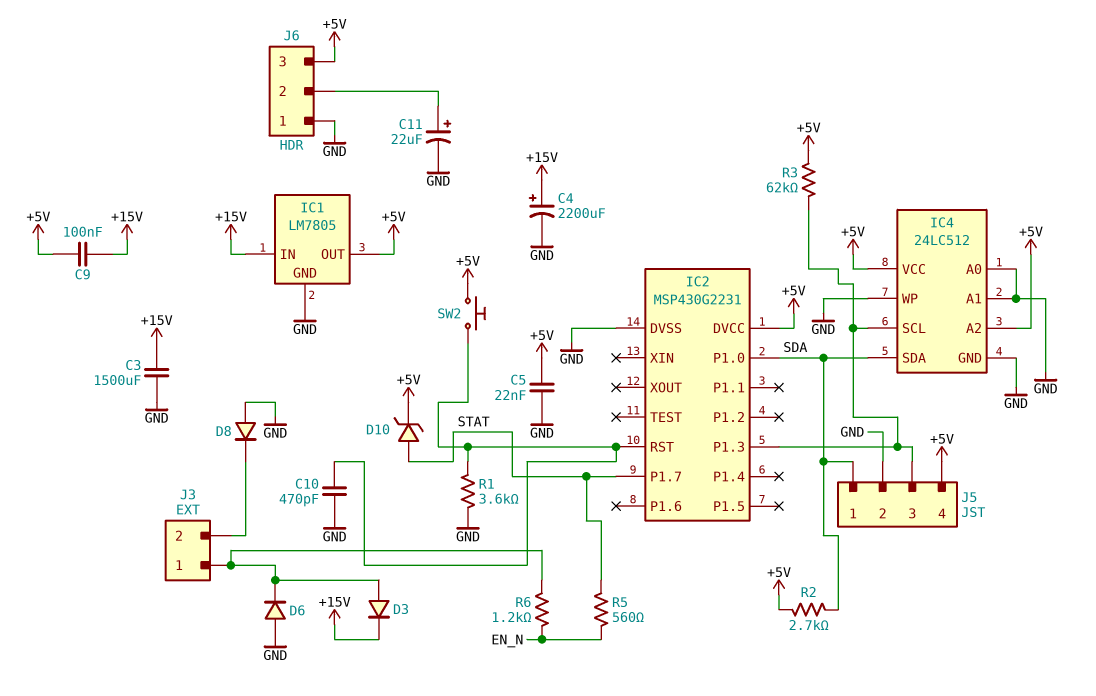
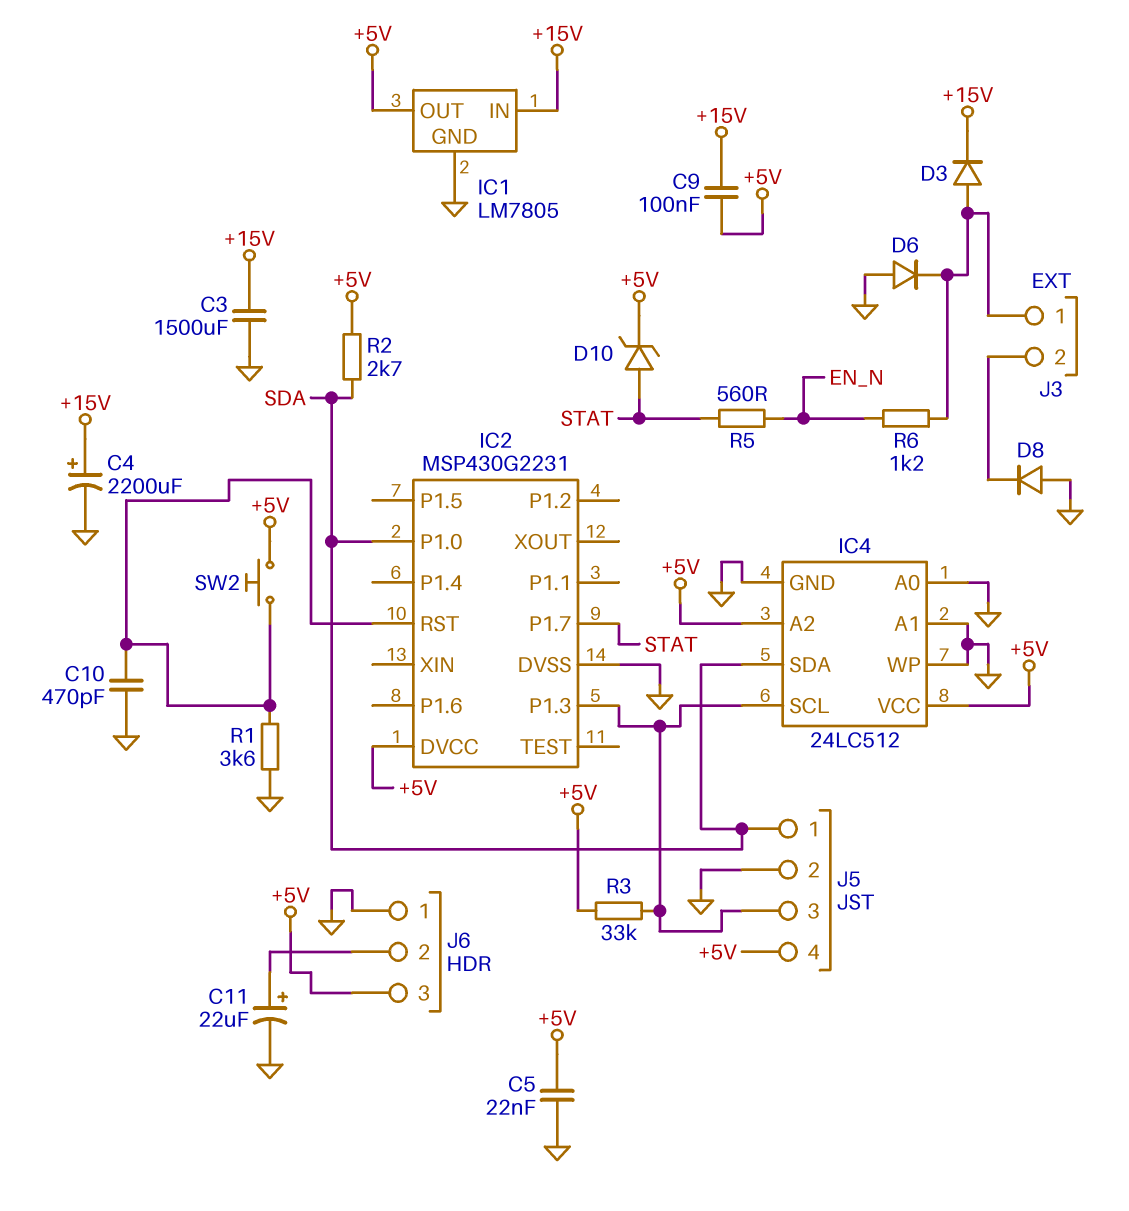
R3: 62k (+5V, IC2/P1.3) -> 33k (+5V, IC2/P1.3)

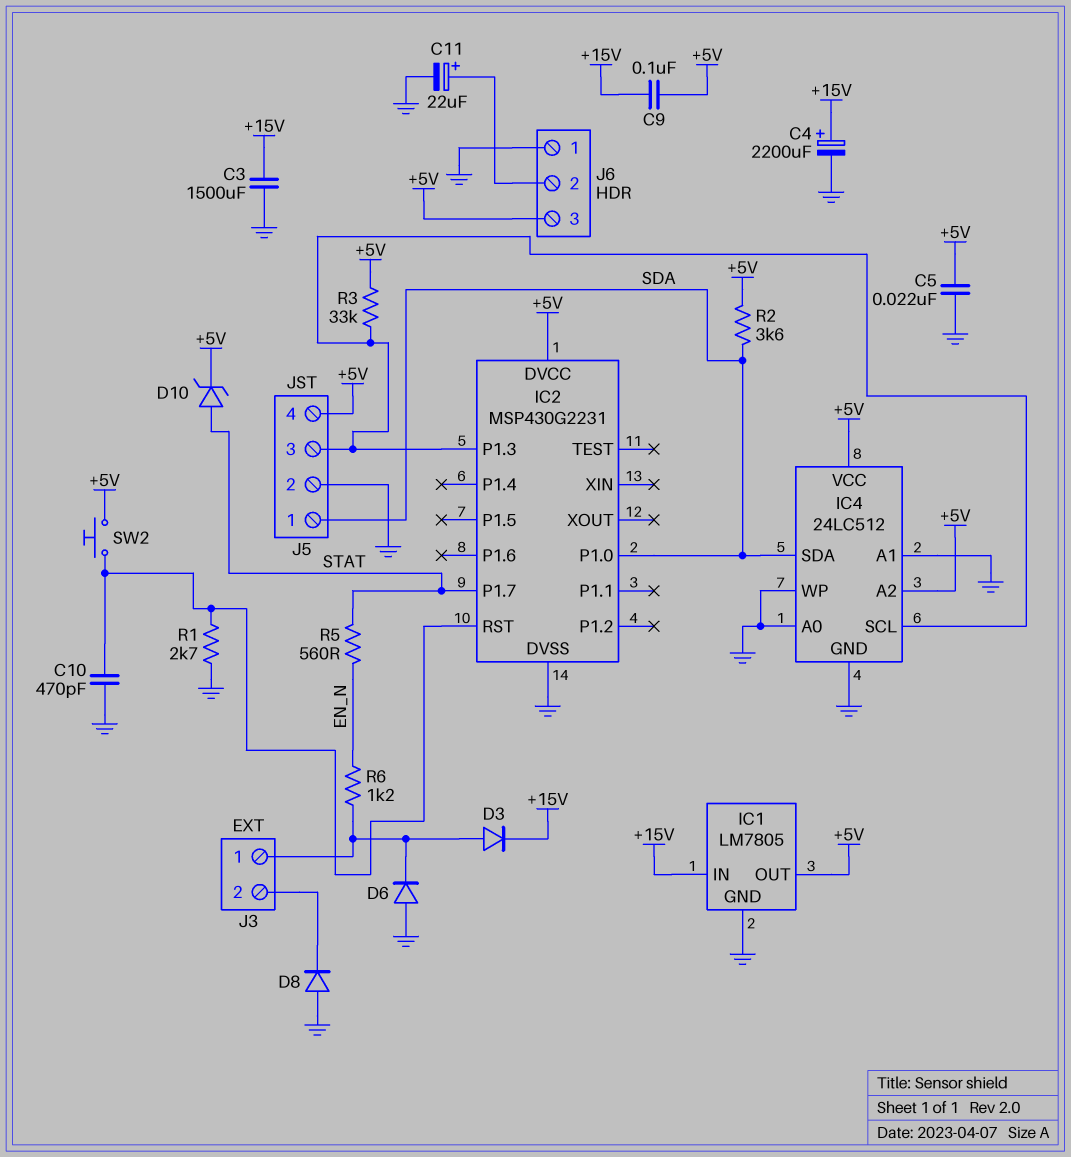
R1: 3.6k (GND, IC2/RST) -> 2.7k (GND, IC2/RST)
R2: 2.7k (+5V, SDA) -> 3.6k (+5V, SDA)

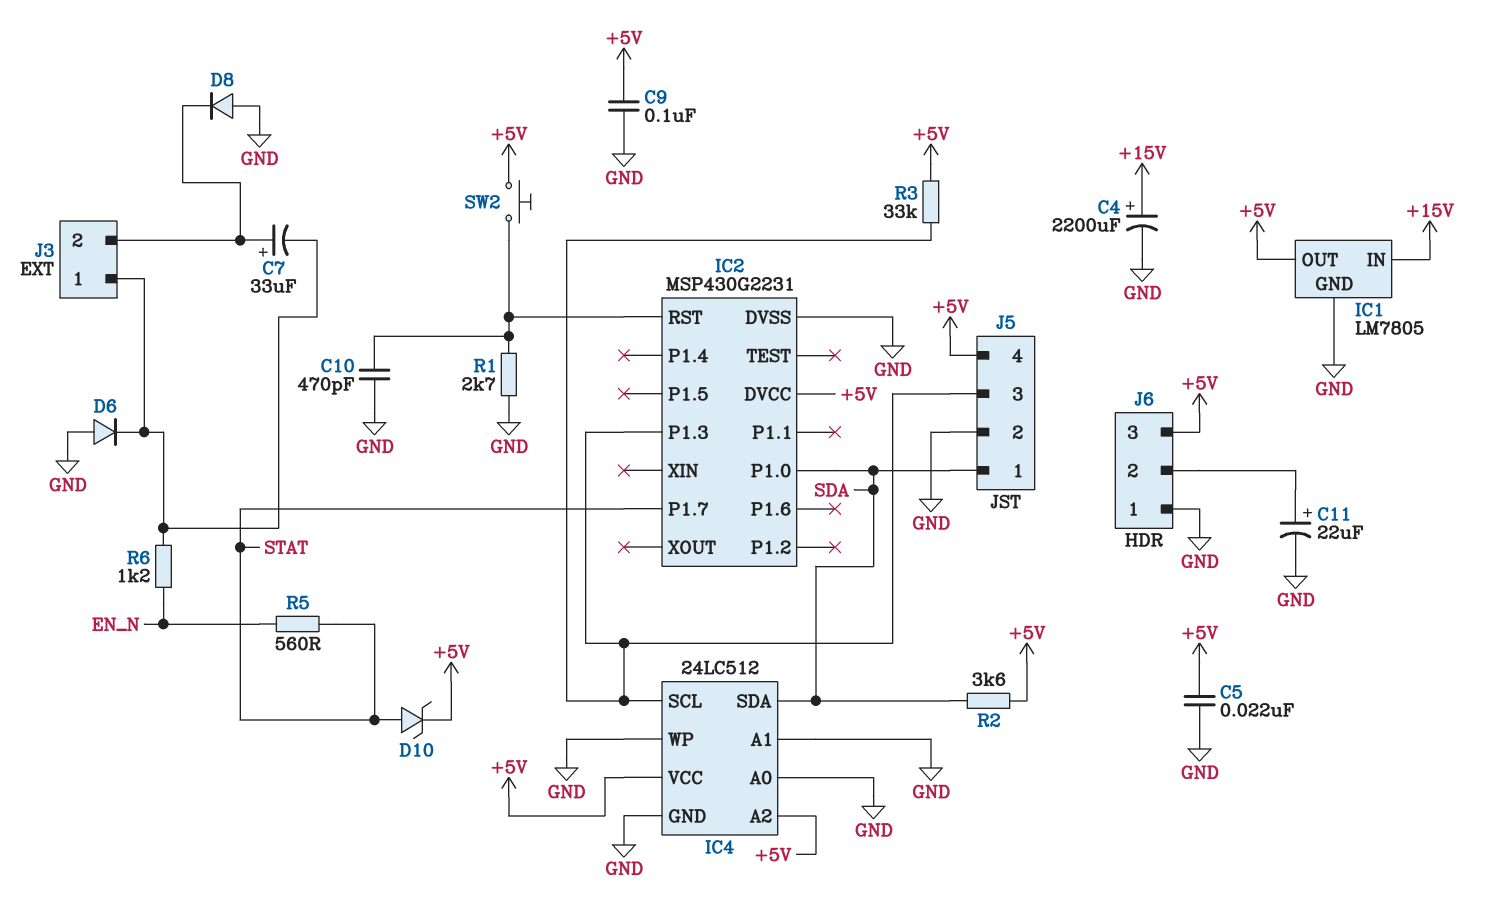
C3: 1500uF (+15V, GND) -> none
C7: none -> 33uF (plus J3/2, minus J3/1)
C9: 100nF (+5V, +15V) -> 100nF (+5V, GND)
D3: diode (A J3/1, K +15V) -> none

